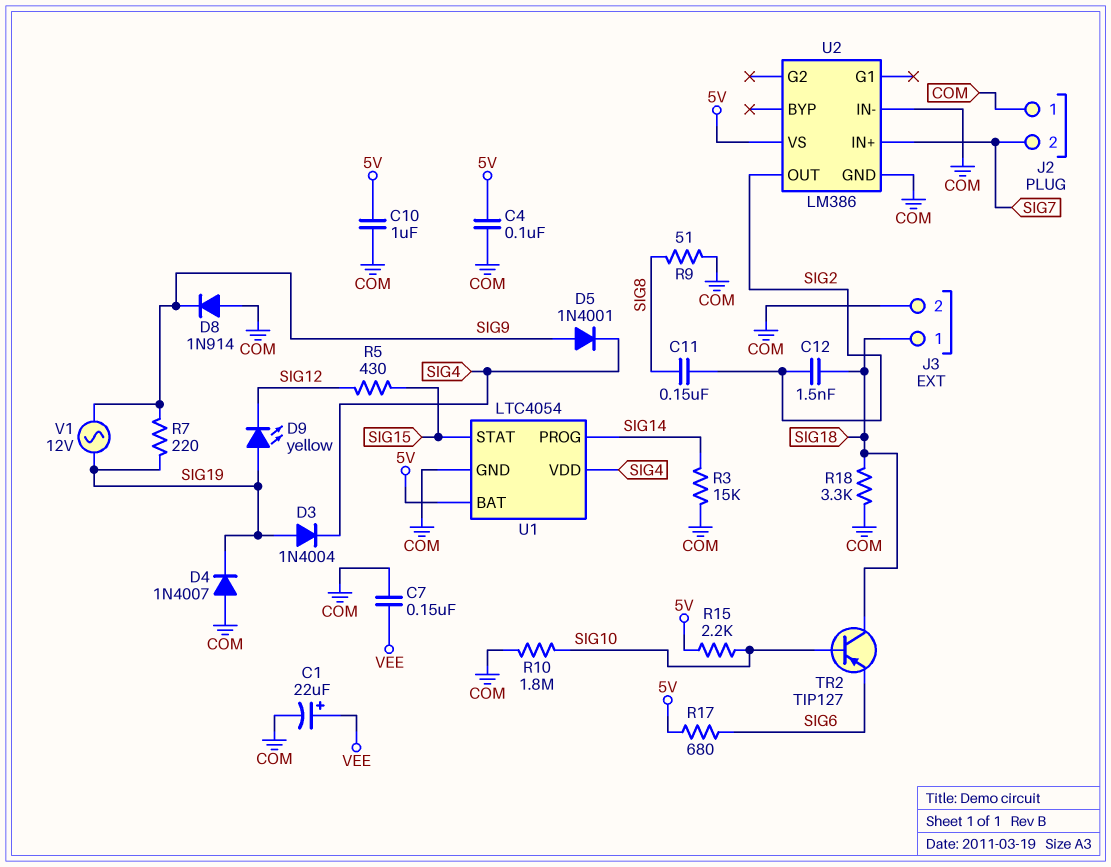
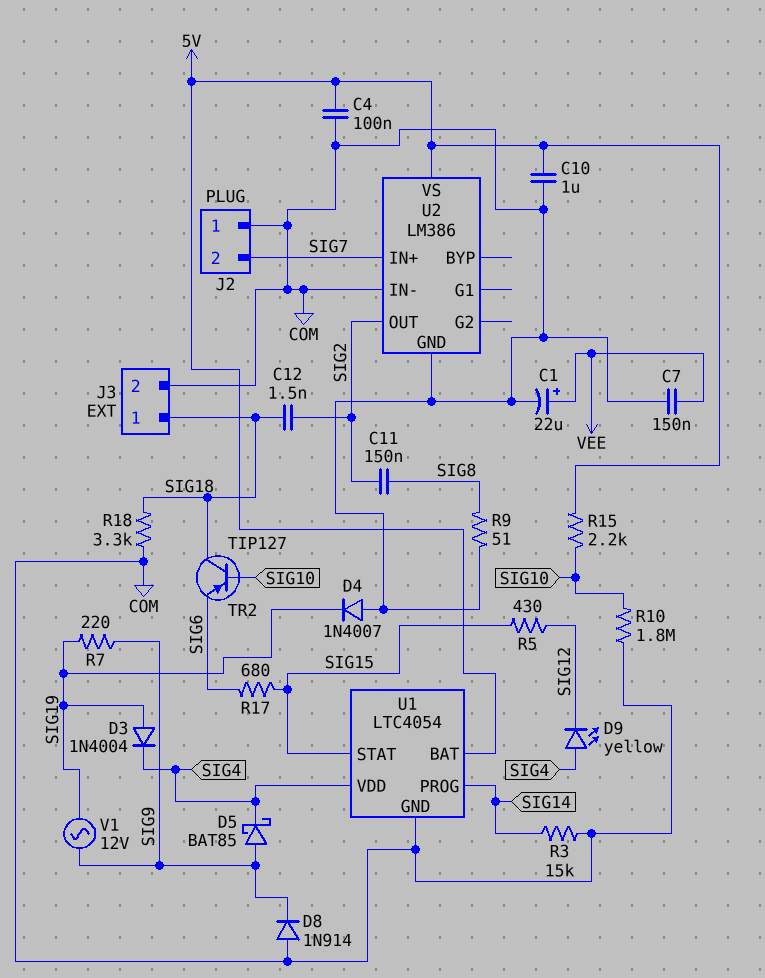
D5: diode 1N4001 (A SIG9, K SIG4) -> schottky BAT85 (A SIG9, K SIG4)
D9: LED yellow (A SIG19, K SIG12) -> LED yellow (A SIG4, K SIG12)
R17: 680 (5V, SIG6) -> 680 (SIG6, SIG15)

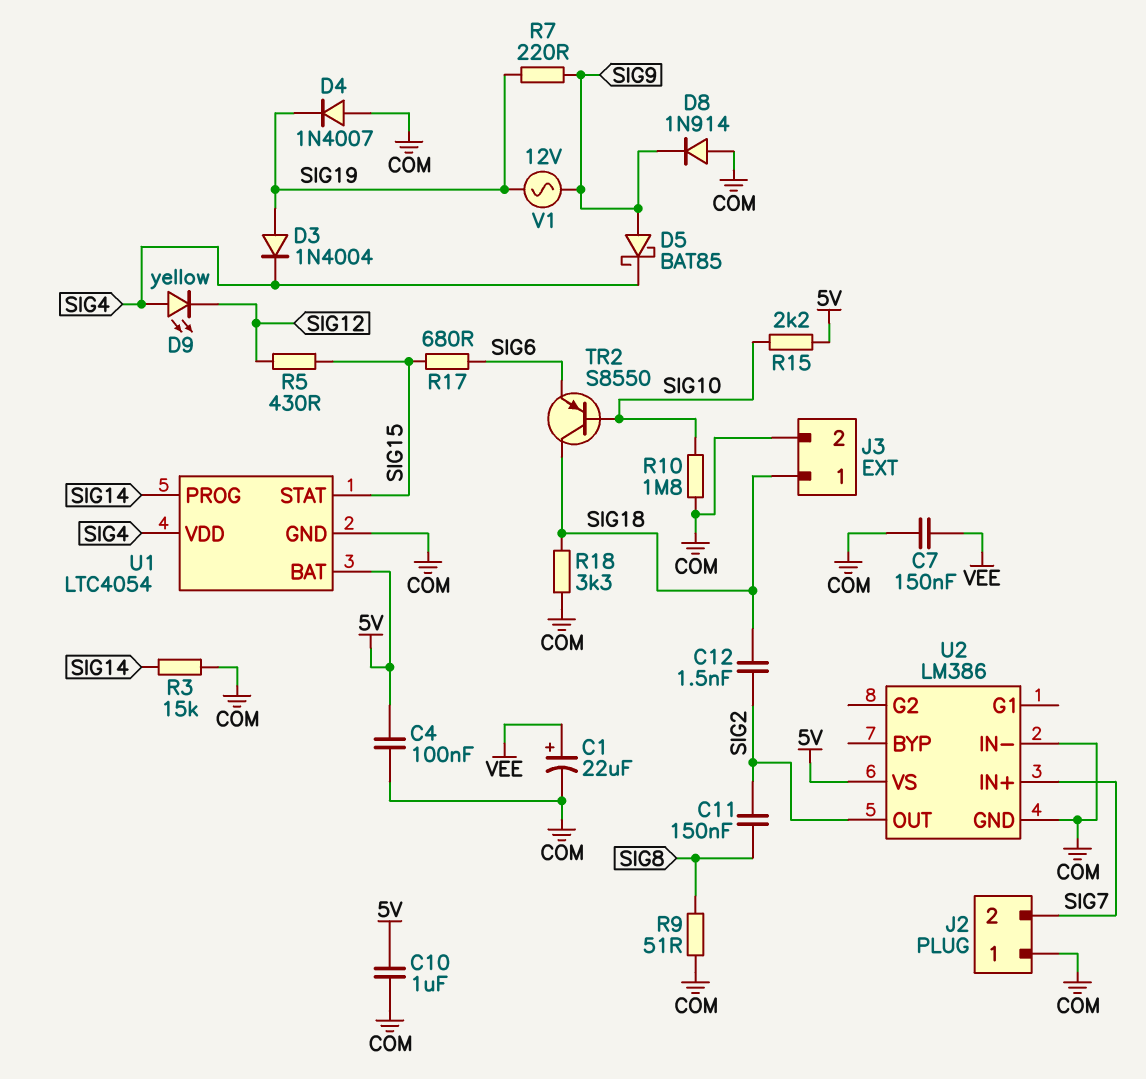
TR2: PNP TIP127 (B SIG10, C SIG18, E SIG6) -> PNP S8550 (B SIG10, C SIG18, E SIG6)

